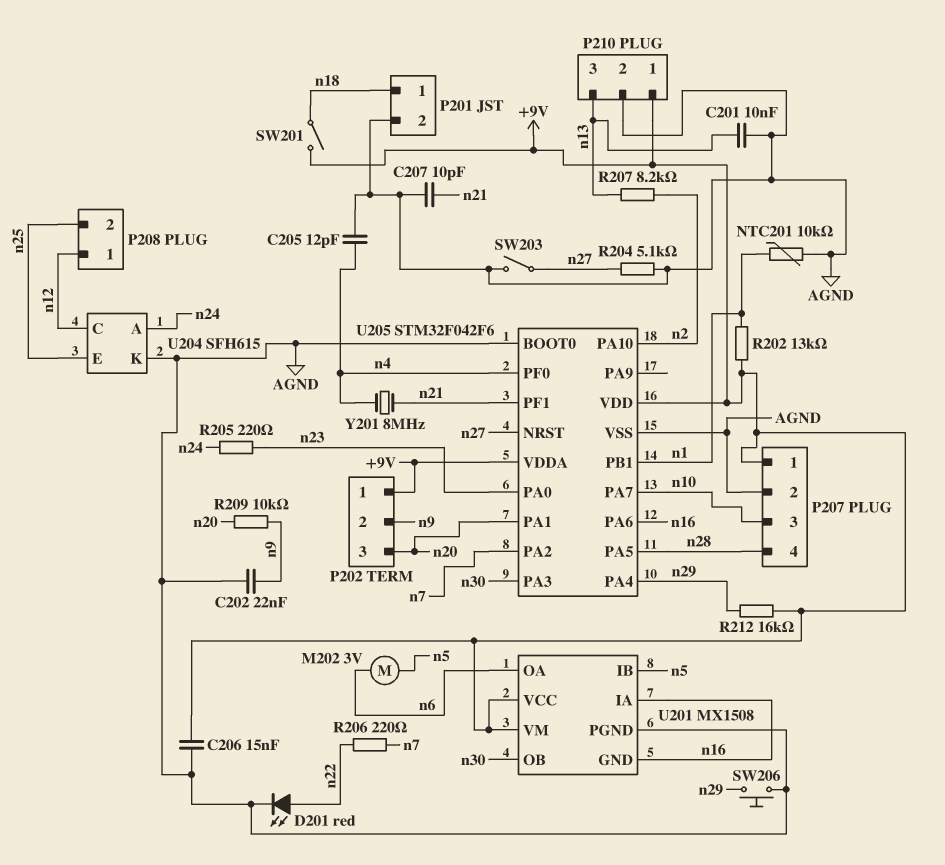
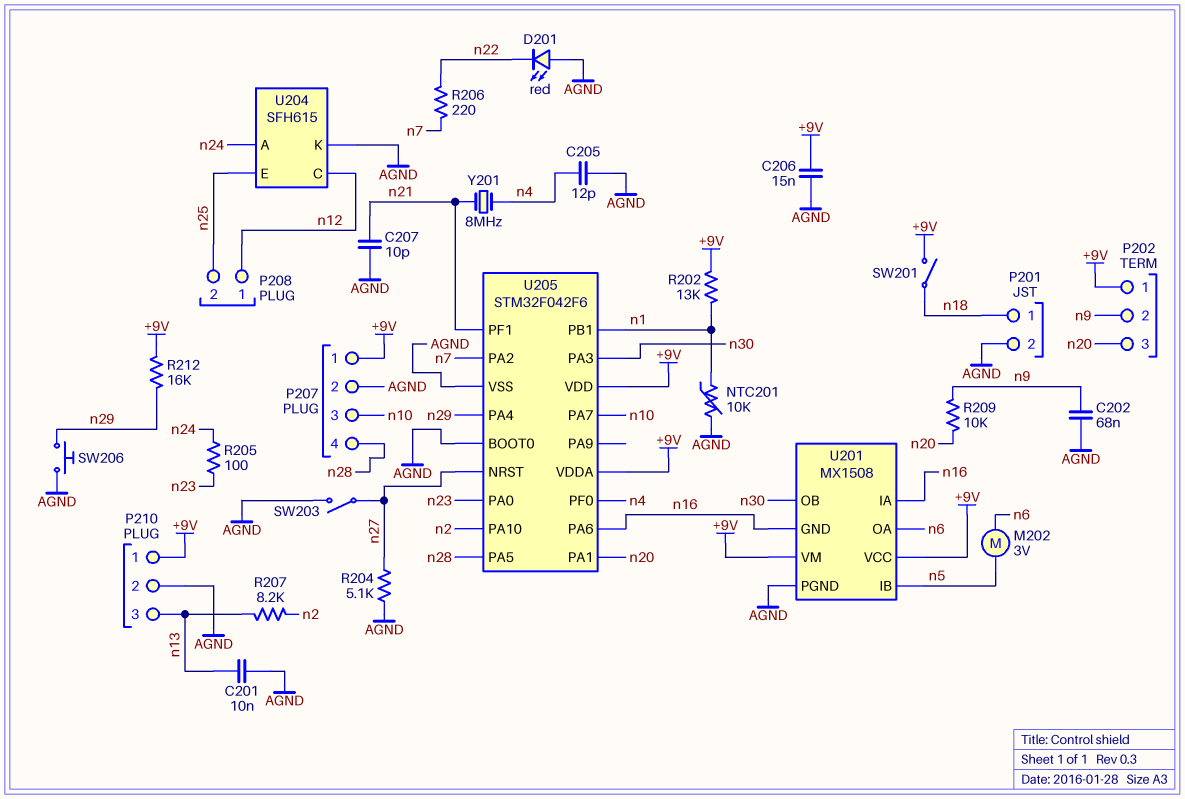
C202: 22nF (AGND, n9) -> 68nF (AGND, n9)
D201: LED red (A n22, K AGND) -> LED red (A AGND, K n22)
R205: 220 (n23, n24) -> 100 (n23, n24)

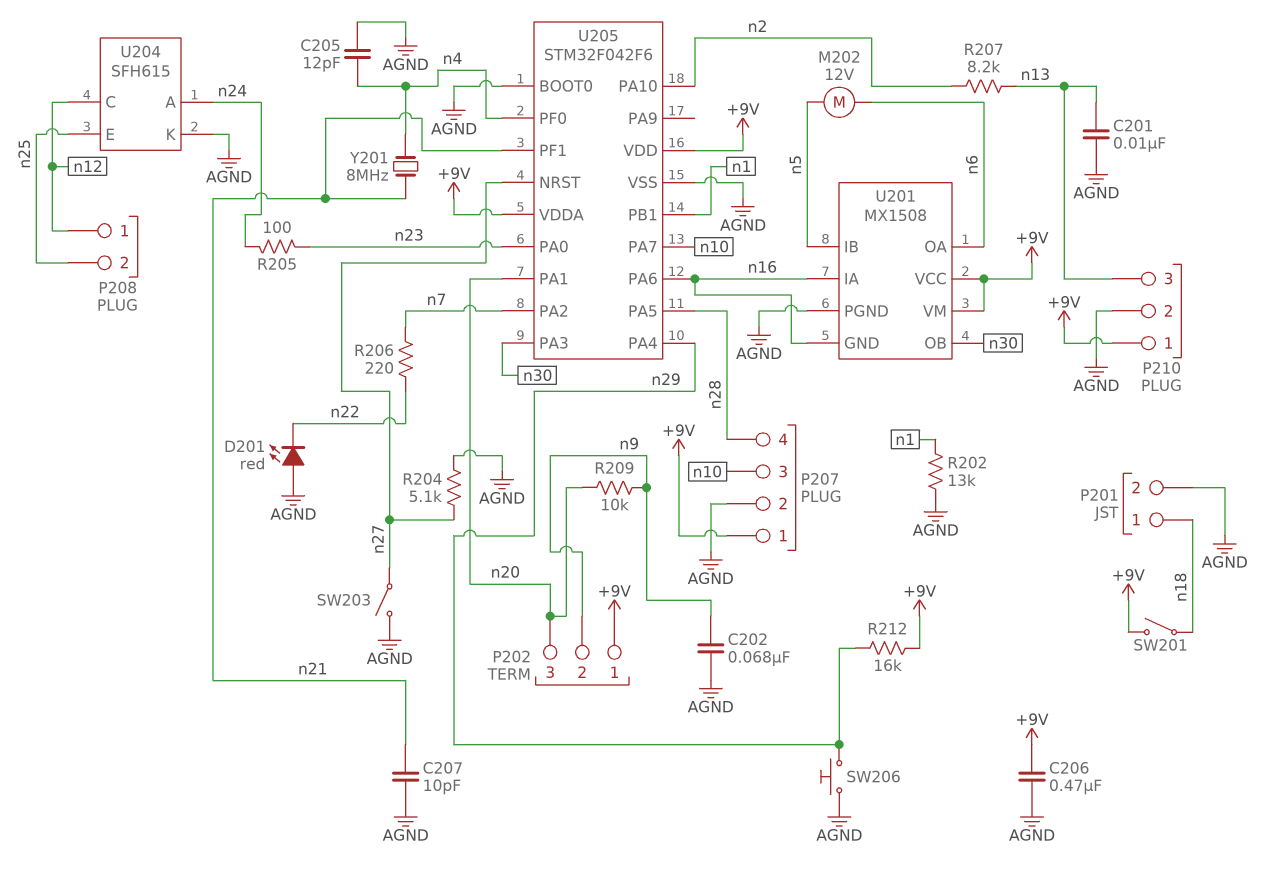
C206: 15nF (+9V, AGND) -> 470nF (+9V, AGND)
M202: motor 3V (n5, n6) -> motor 12V (n5, n6)
NTC201: 10k (AGND, n1) -> none
R202: 13k (+9V, n1) -> 13k (AGND, n1)

